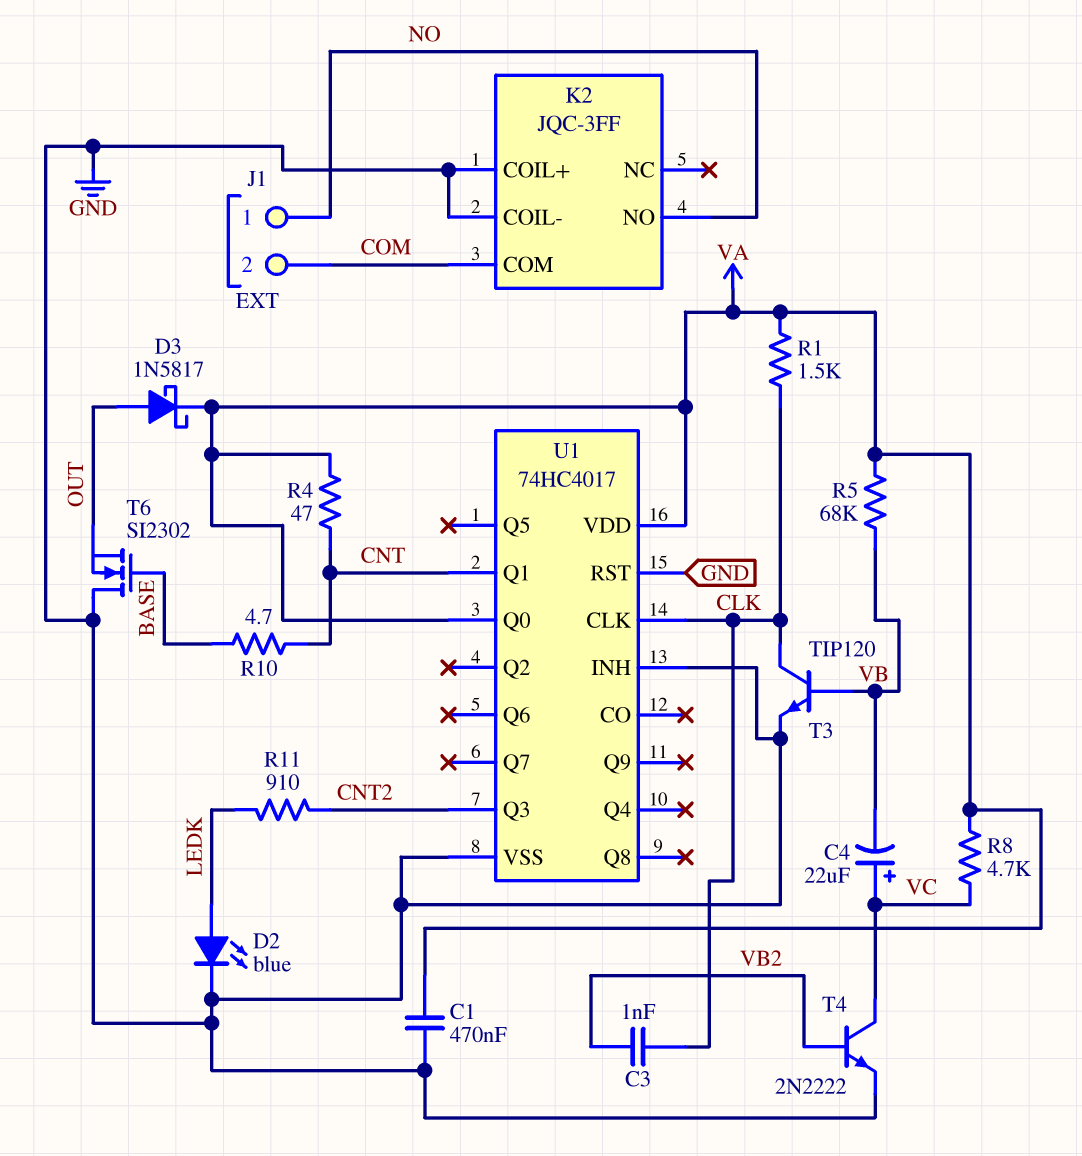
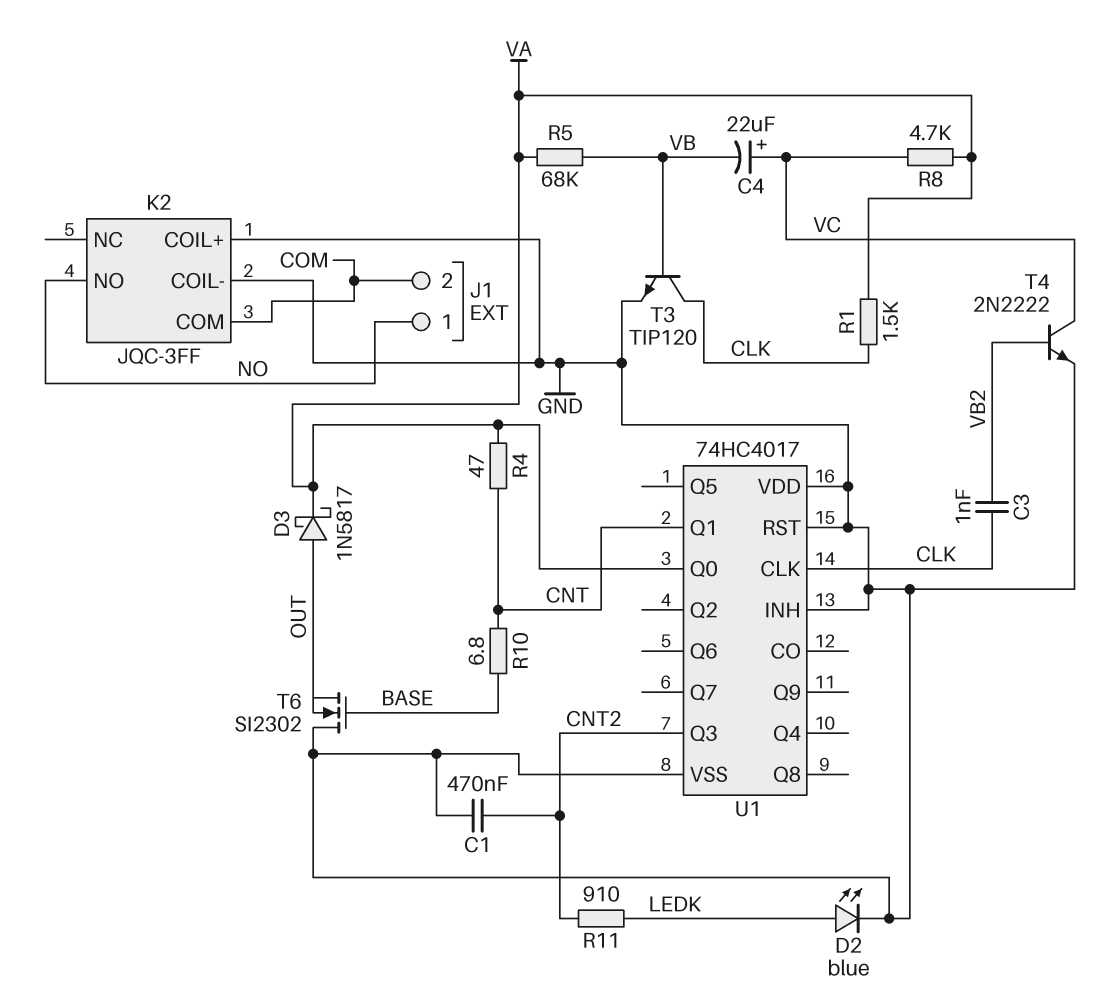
C1: 470nF (GND, VA) -> 470nF (CNT2, GND)
R10: 4.7 (BASE, CNT) -> 6.8 (BASE, CNT)
U1 pin VDD: VA -> GND

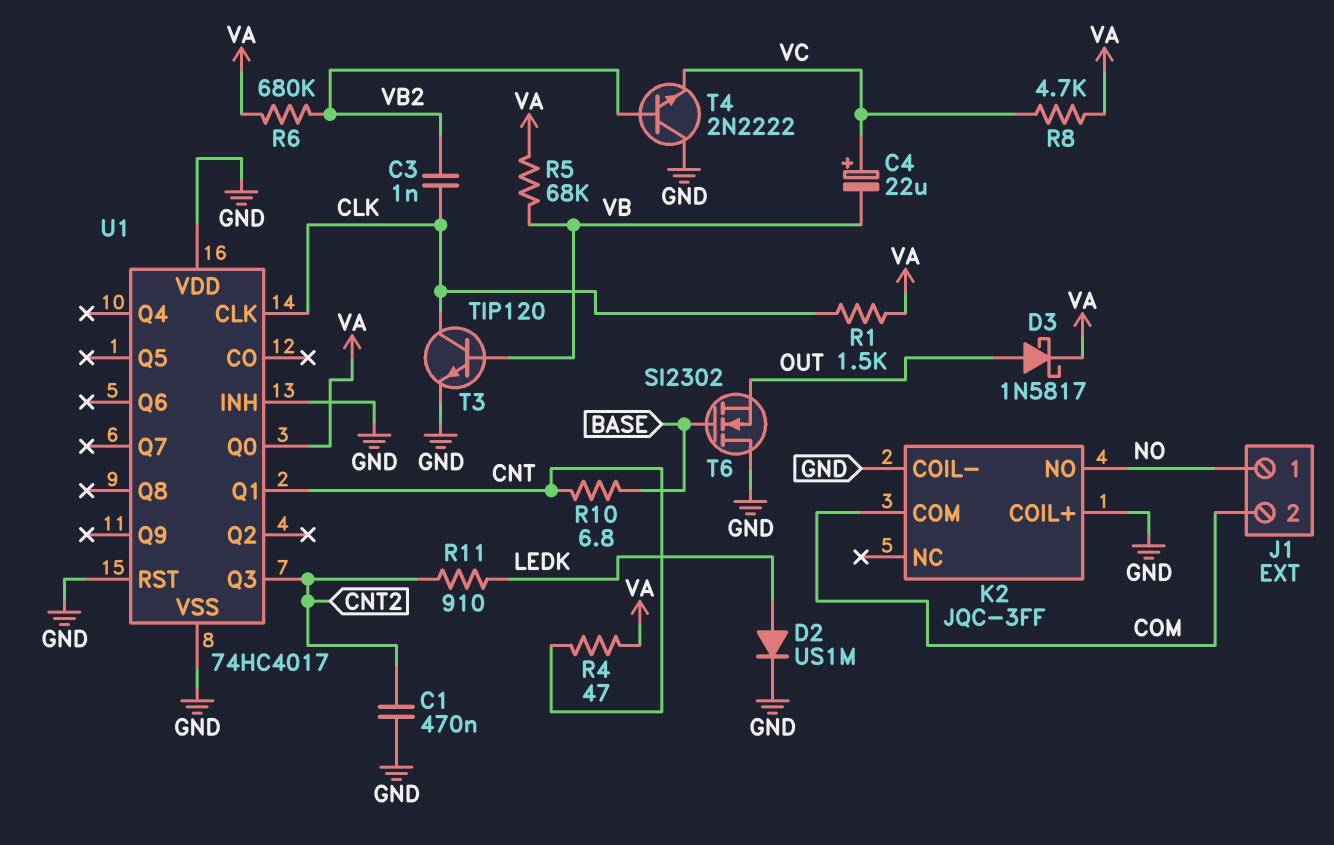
D2: LED blue (A LEDK, K GND) -> diode US1M (A LEDK, K GND)
R6: none -> 680k (VA, VB2)
T4: NPN 2N2222 (B VB2, C VC, E GND) -> NPN 2N2222 (B VB2, C GND, E VC)

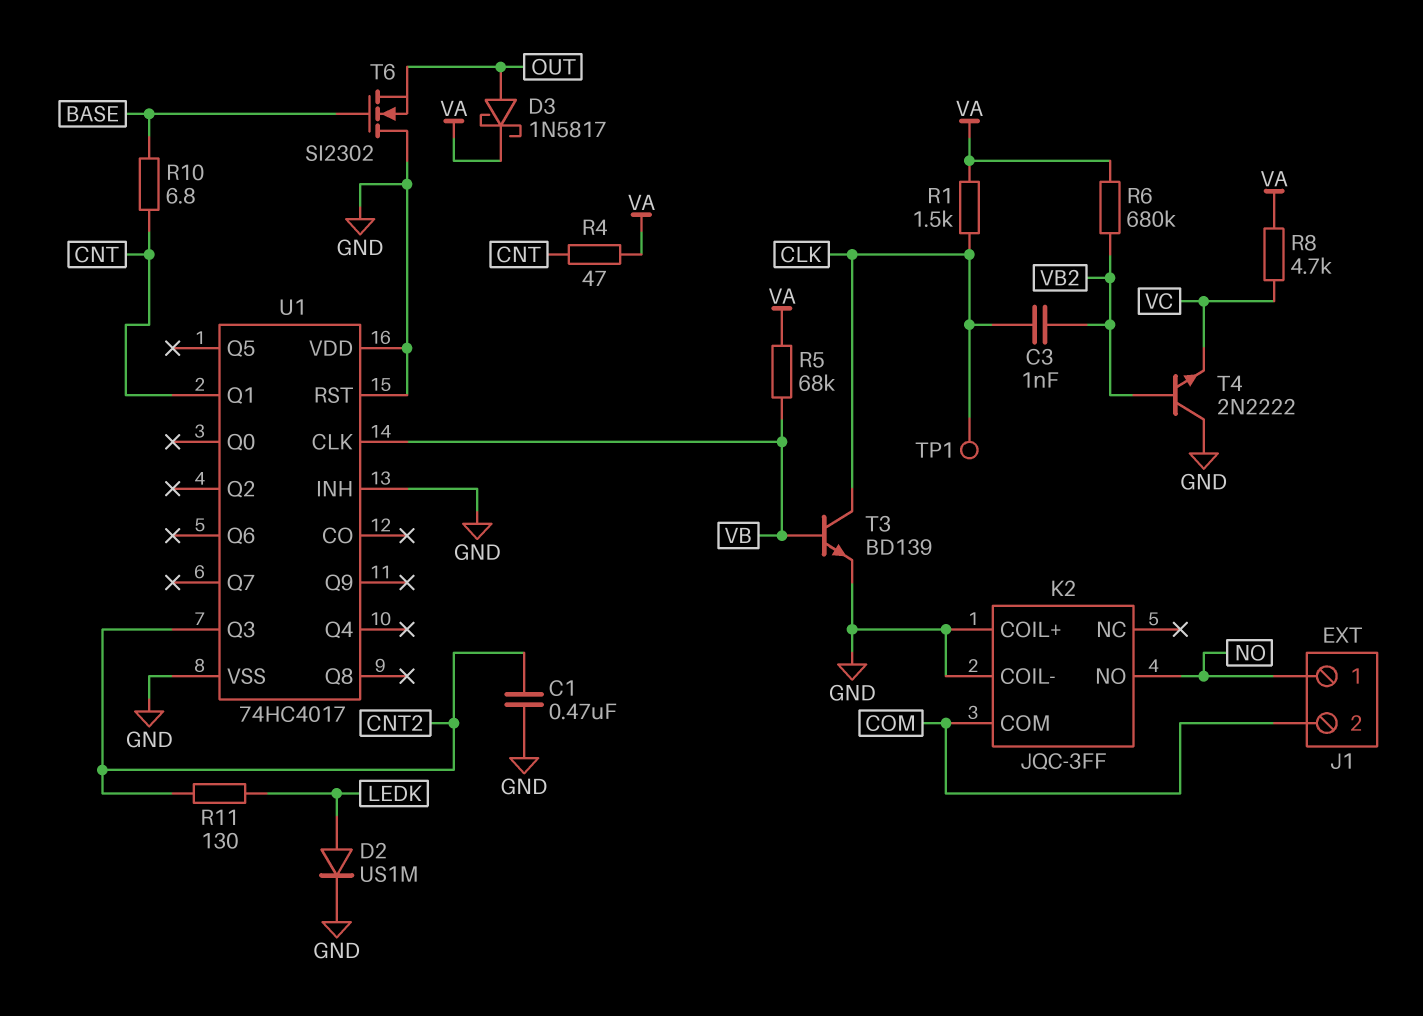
C4: 22uF (plus VC, minus VB) -> none
R11: 910 (CNT2, LEDK) -> 130 (CNT2, LEDK)
T3: NPN TIP120 (B VB, C CLK, E GND) -> NPN BD139 (B VB, C CLK, E GND)
TP1: none -> test point (CLK)
U1 pin CLK: CLK -> VB
U1 pin Q0: VA -> none

